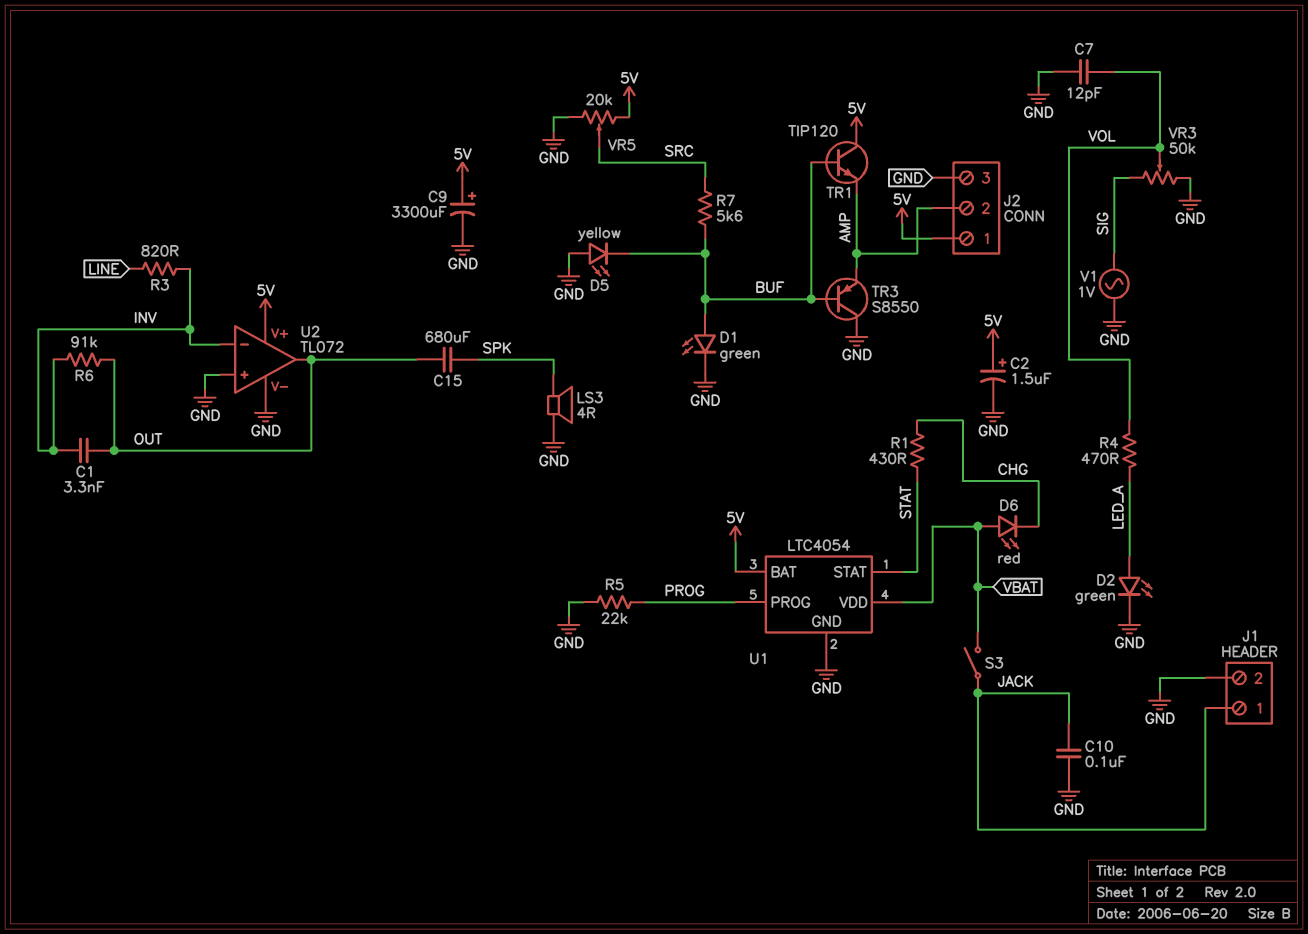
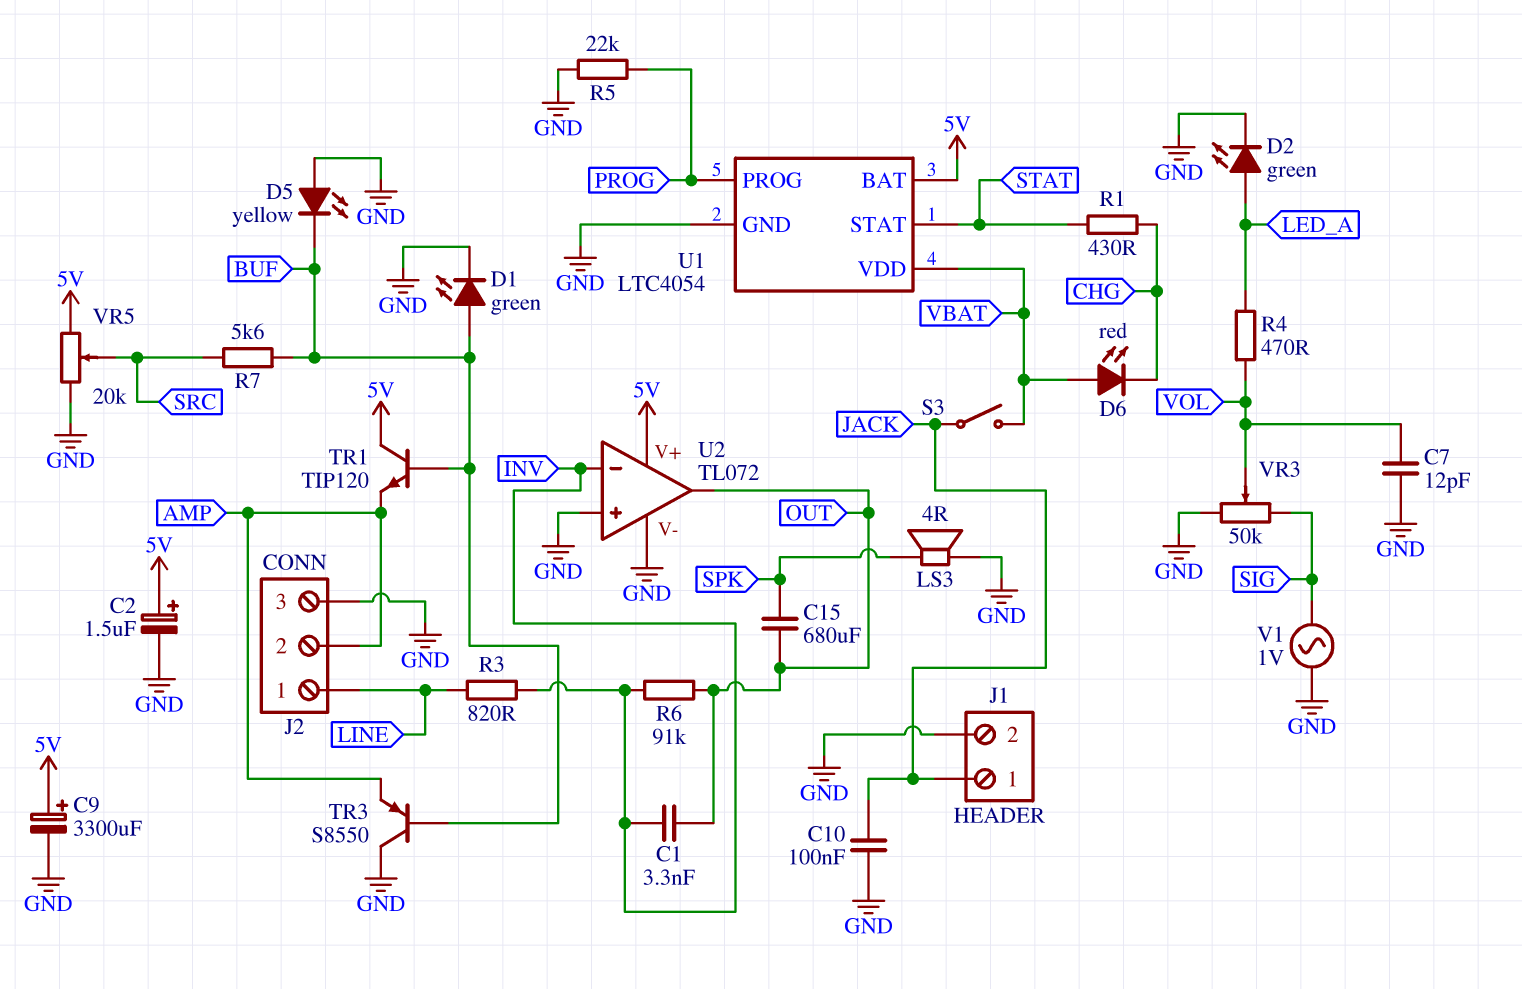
J2 pin 1: 5V -> LINE

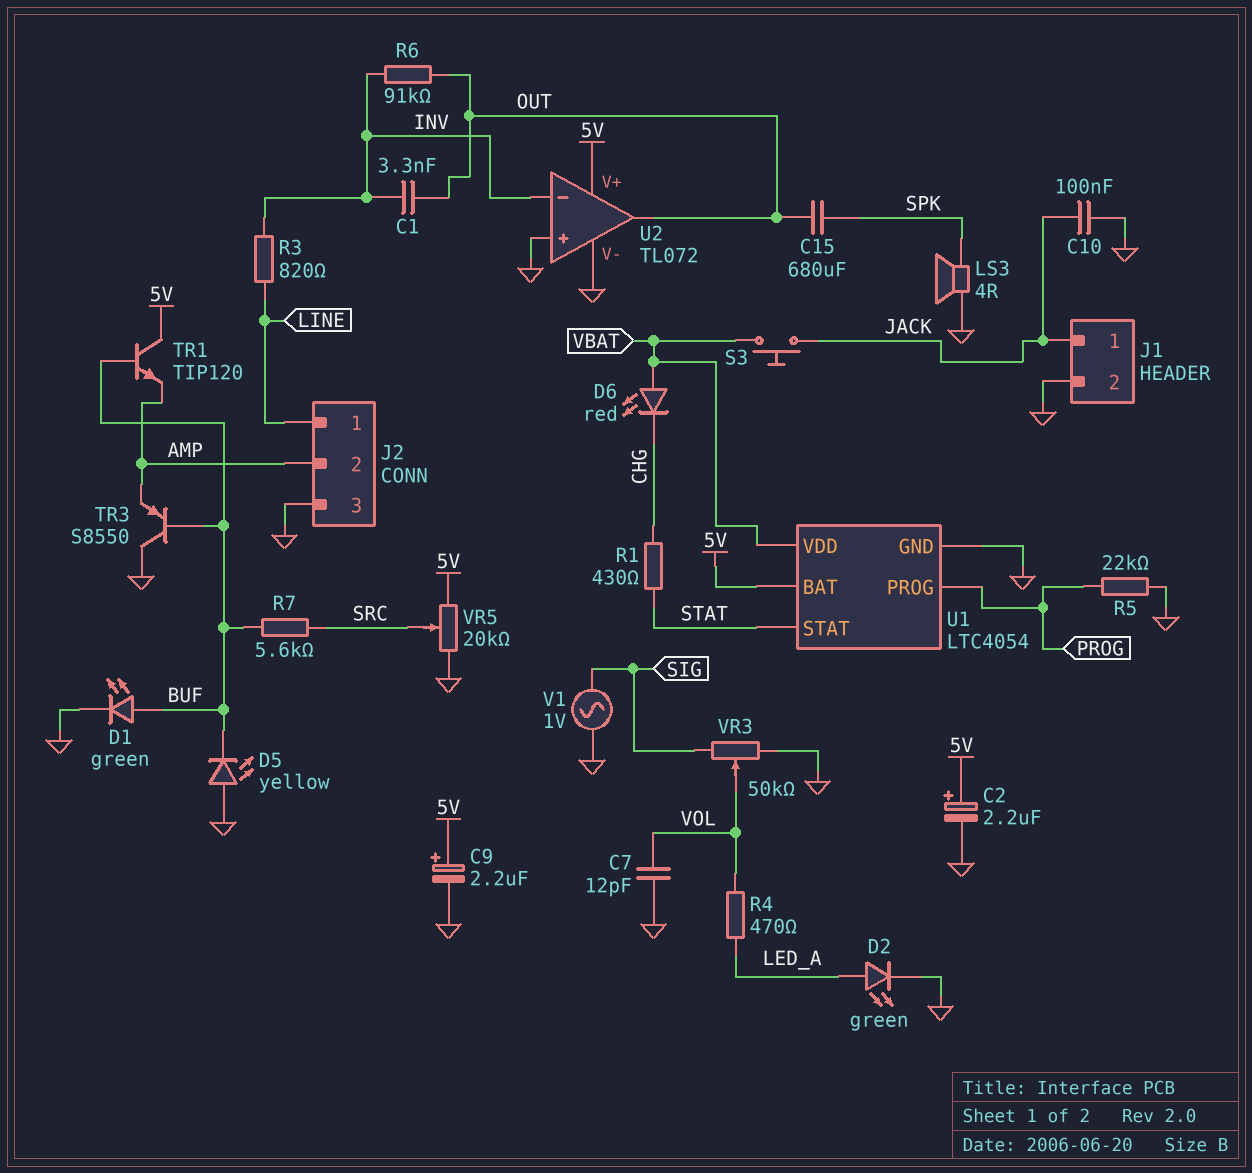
C2: 1.5uF (plus 5V, minus GND) -> 2.2uF (plus 5V, minus GND)
C9: 3300uF (plus 5V, minus GND) -> 2.2uF (plus 5V, minus GND)
S3: switch (JACK, VBAT) -> button (JACK, VBAT)

